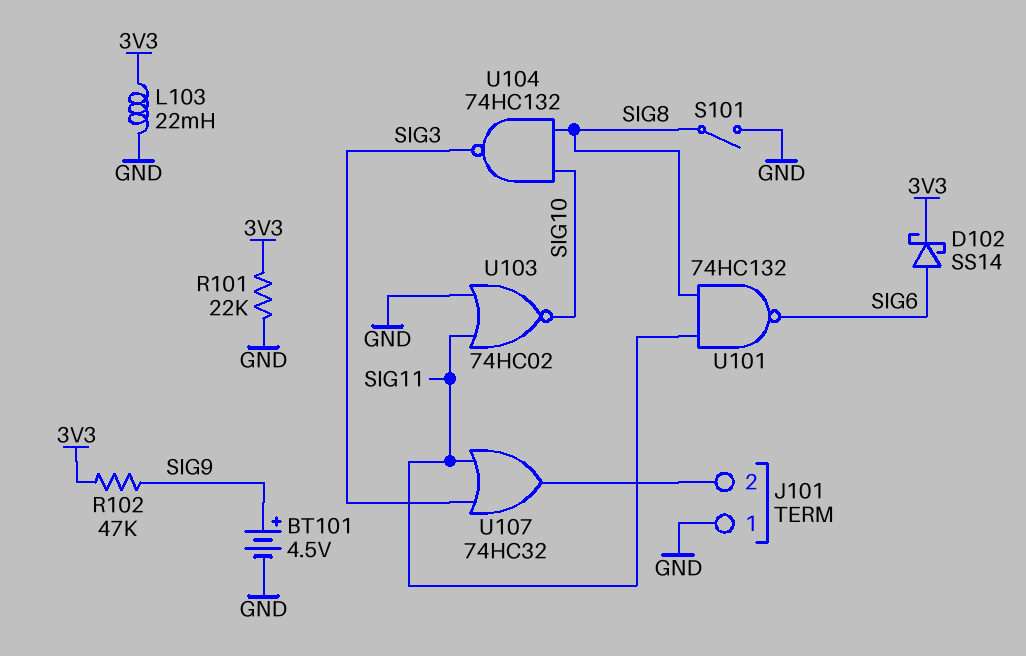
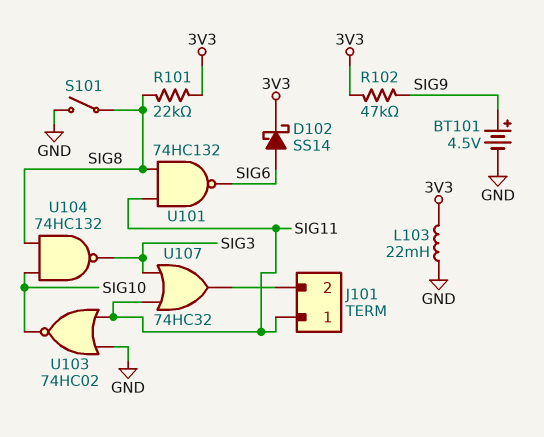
J101 pin 1: GND -> SIG11
R101: 22k (3V3, GND) -> 22k (3V3, SIG8)

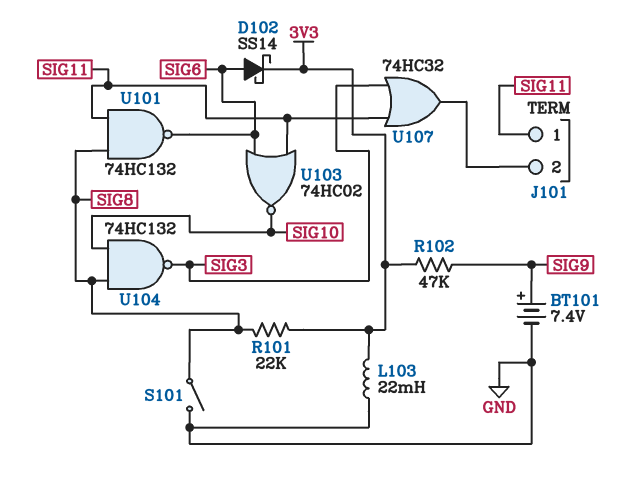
BT101: 4.5V (plus SIG9, minus GND) -> 7.4V (plus SIG9, minus GND)
U103: NOR 74HC02 (in GND, in SIG11, out SIG10) -> NOR 74HC02 (in SIG6, in SIG11, out SIG10)

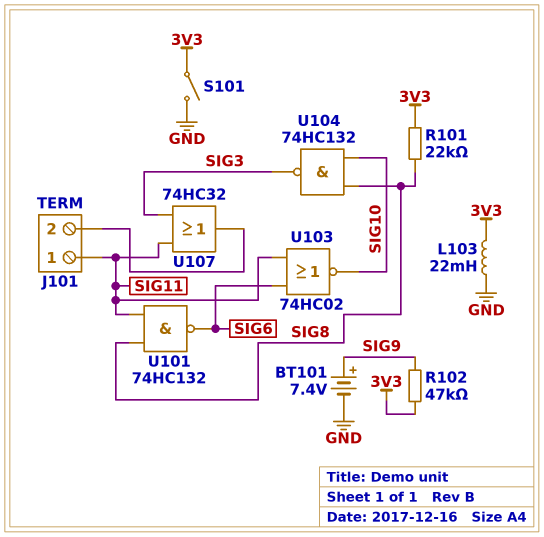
D102: schottky SS14 (A SIG6, K 3V3) -> none
S101: switch (GND, SIG8) -> switch (3V3, GND)

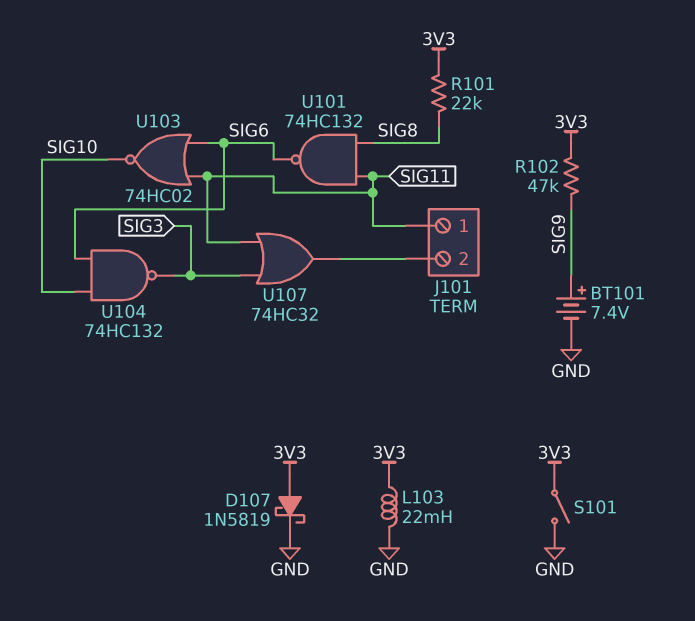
D107: none -> schottky 1N5819 (A 3V3, K GND)
U104: NAND 74HC132 (in SIG8, in SIG10, out SIG3) -> NAND 74HC132 (in SIG6, in SIG10, out SIG3)

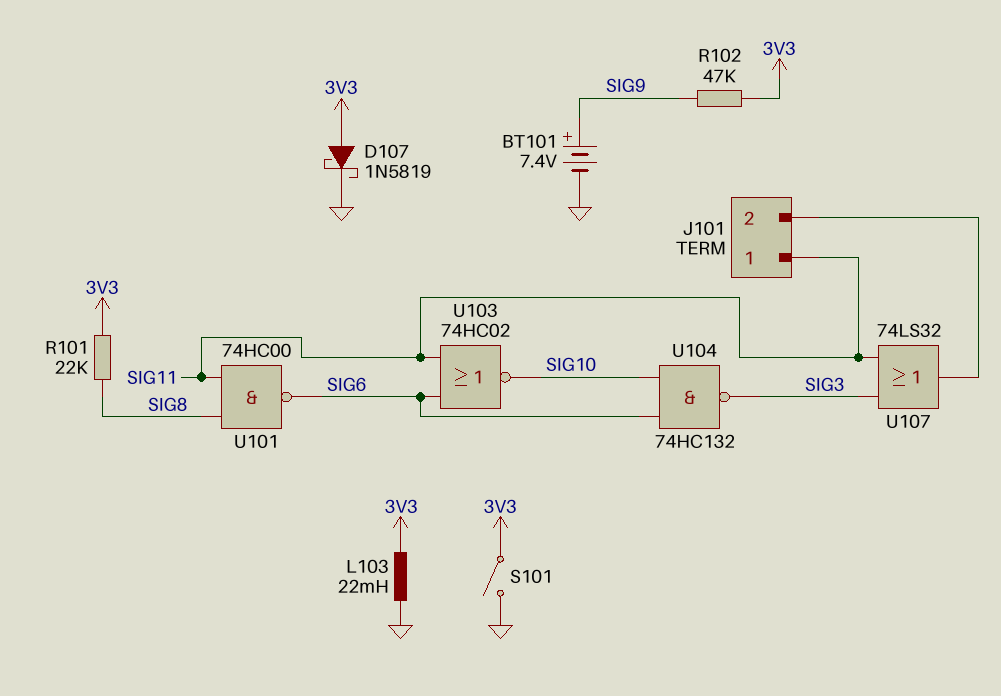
U101: NAND 74HC132 (in SIG8, in SIG11, out SIG6) -> NAND 74HC00 (in SIG8, in SIG11, out SIG6)
U107: OR 74HC32 (in SIG3, in SIG11, out J101/2) -> OR 74LS32 (in SIG3, in SIG11, out J101/2)

